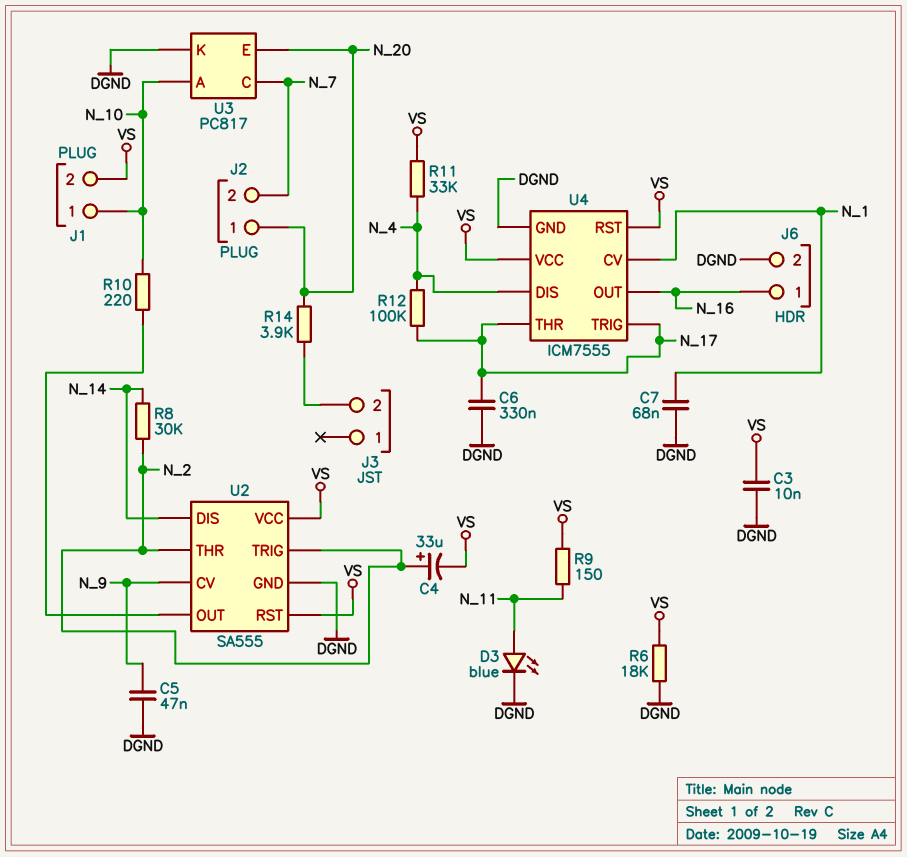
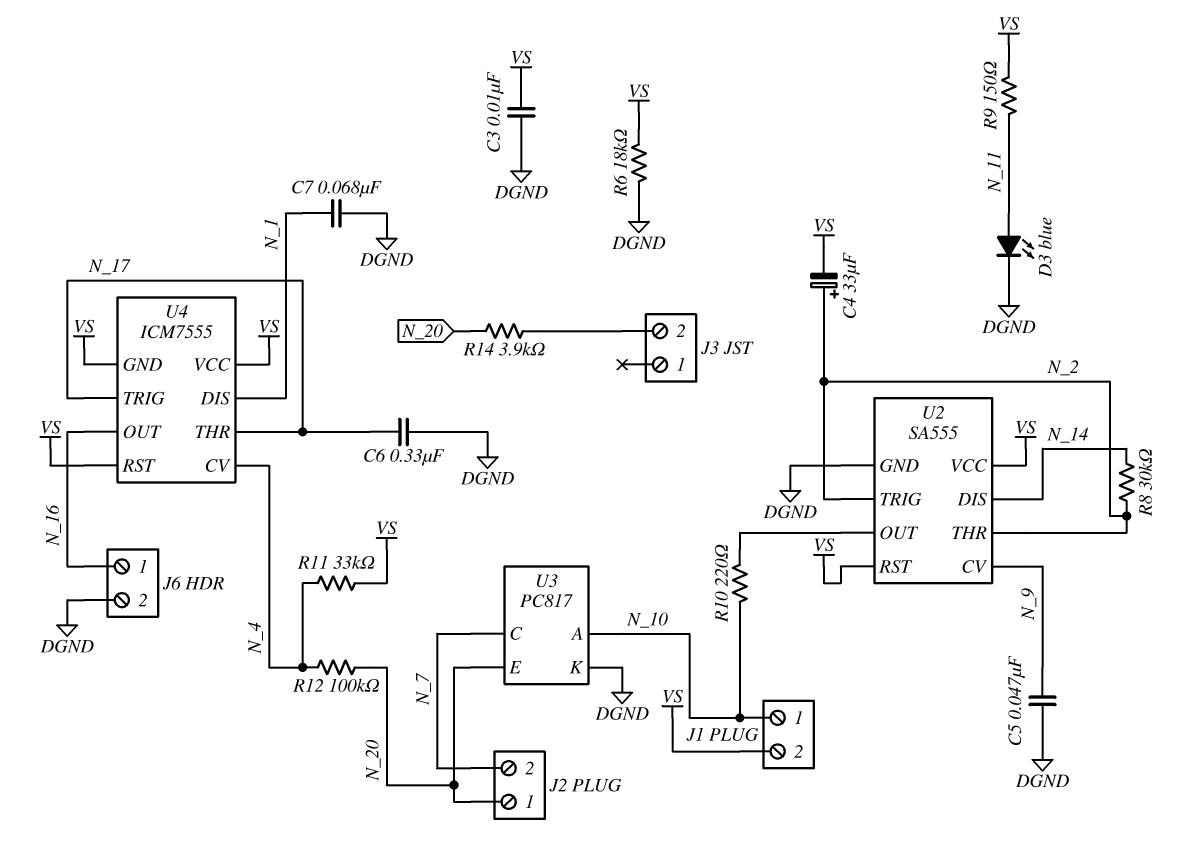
R12: 100k (N_4, N_17) -> 100k (N_4, N_20)
U4 pin CV: N_1 -> N_4
U4 pin DIS: N_4 -> N_1
U4 pin GND: DGND -> VS

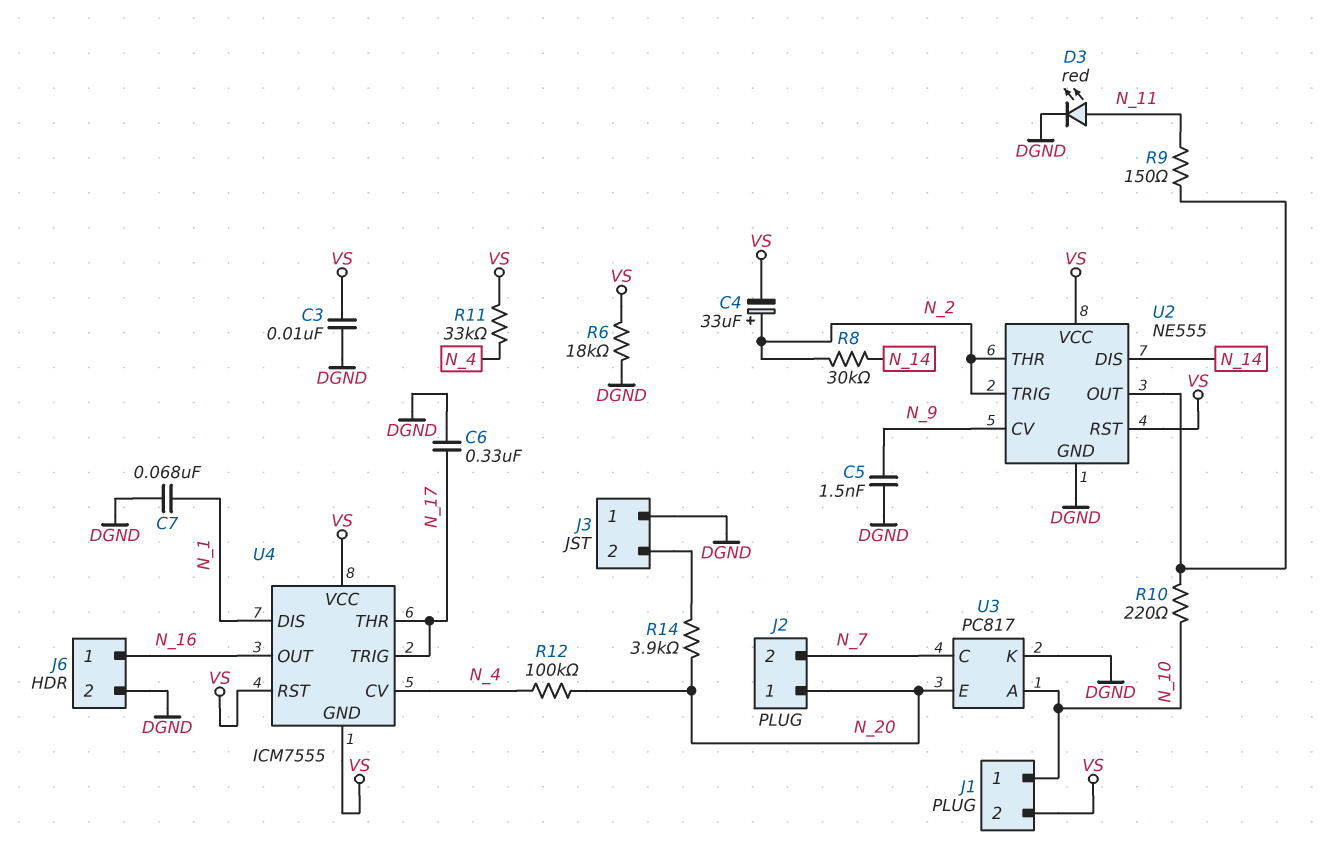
C5: 47nF (DGND, N_9) -> 1.5nF (DGND, N_9)
D3: LED blue (A N_11, K DGND) -> LED red (A N_11, K DGND)
J3 pin 1: none -> DGND
R9: 150 (N_11, VS) -> 150 (N_11, U2/OUT)
U2: SA555 -> NE555

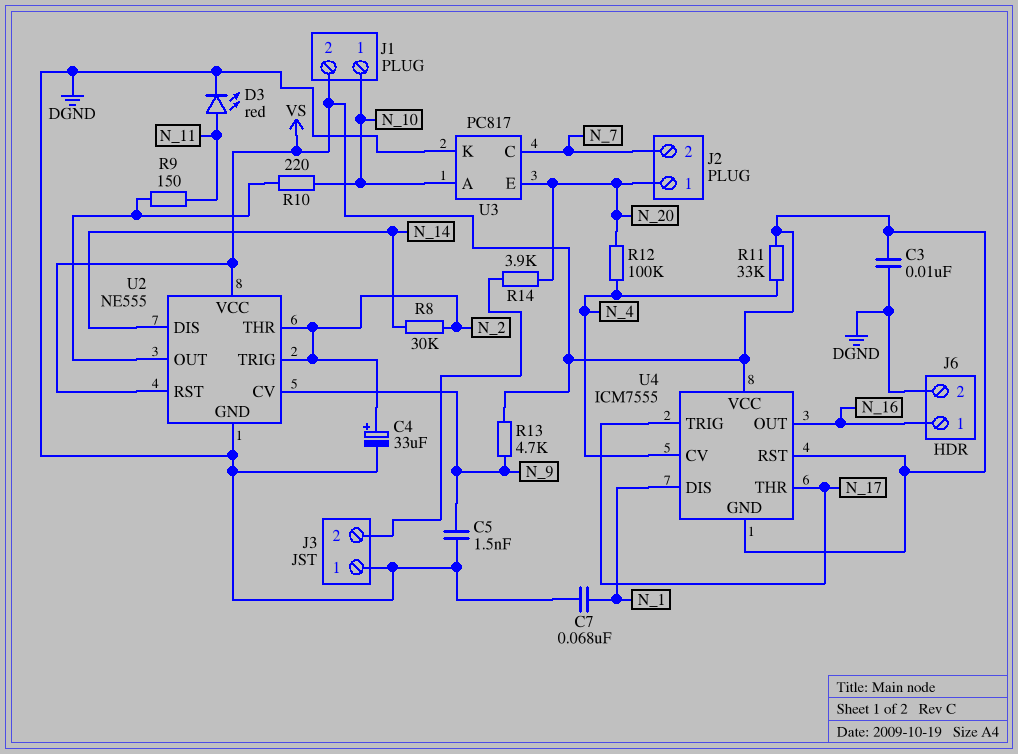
C4: 33uF (plus N_2, minus VS) -> 33uF (plus N_2, minus DGND)
C6: 330nF (DGND, N_17) -> none
R6: 18k (DGND, VS) -> none
R13: none -> 4.7k (N_9, VS)

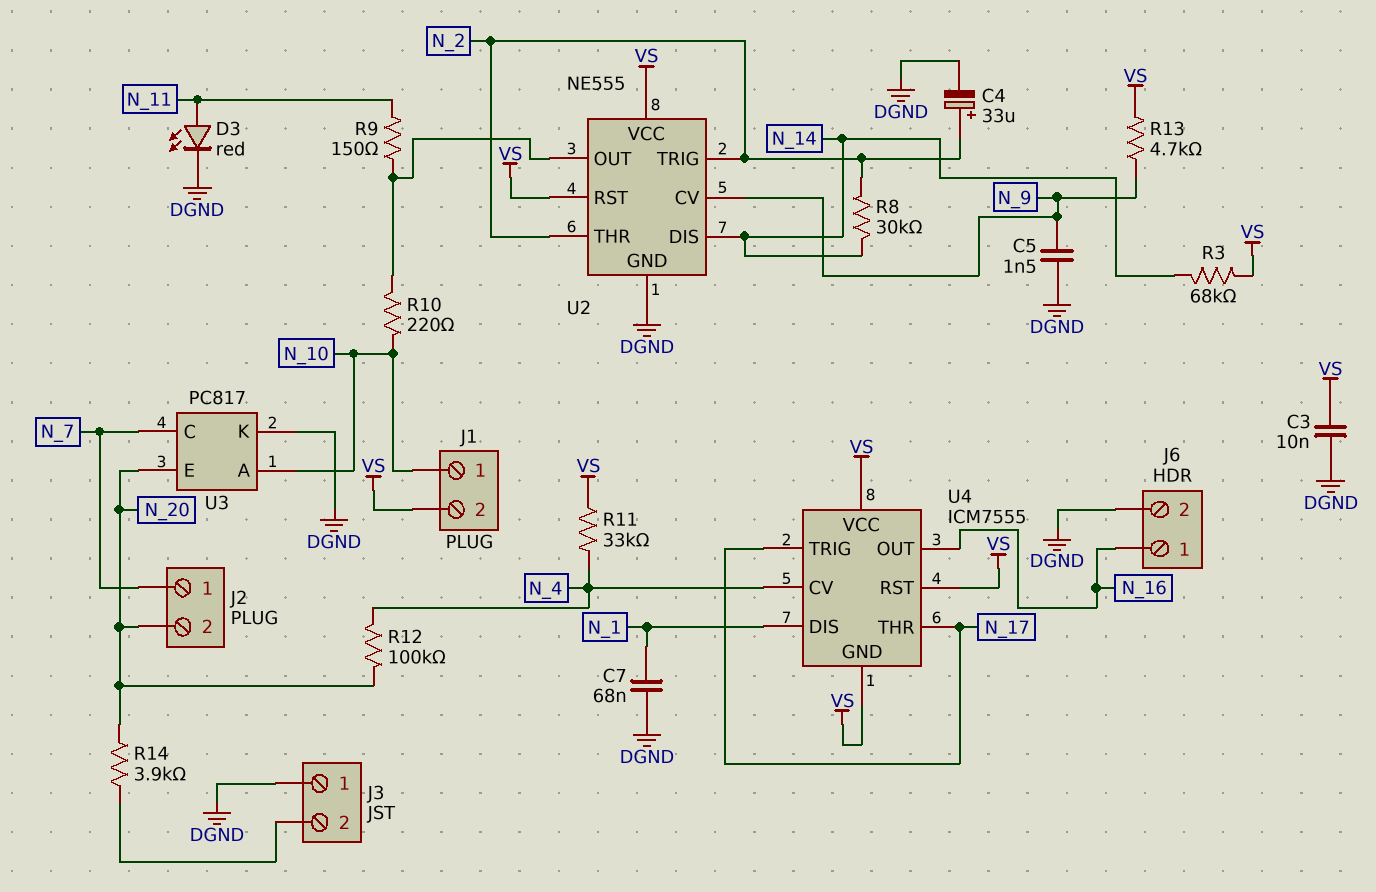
J2 pin 1: N_20 -> N_7
J2 pin 2: N_7 -> N_20
R3: none -> 68k (N_14, VS)

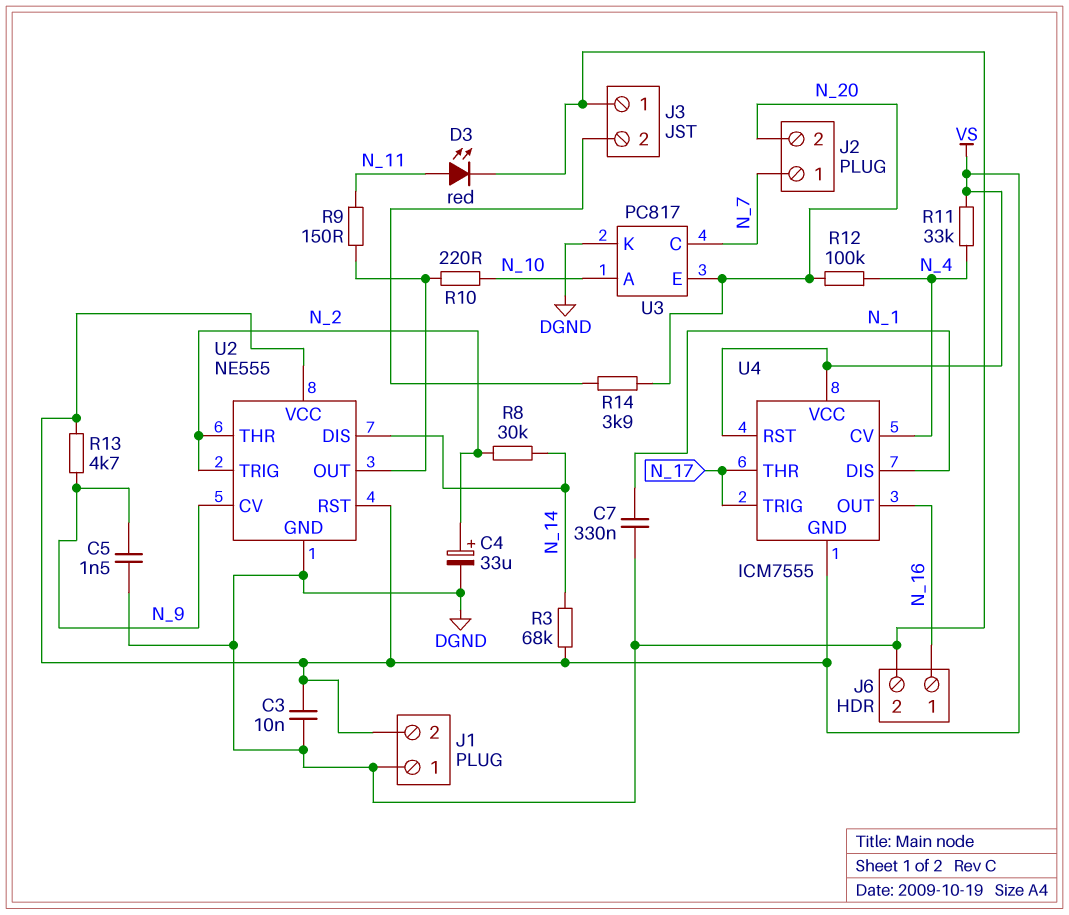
C7: 68nF (DGND, N_1) -> 330nF (DGND, N_1)
J1 pin 1: N_10 -> DGND

